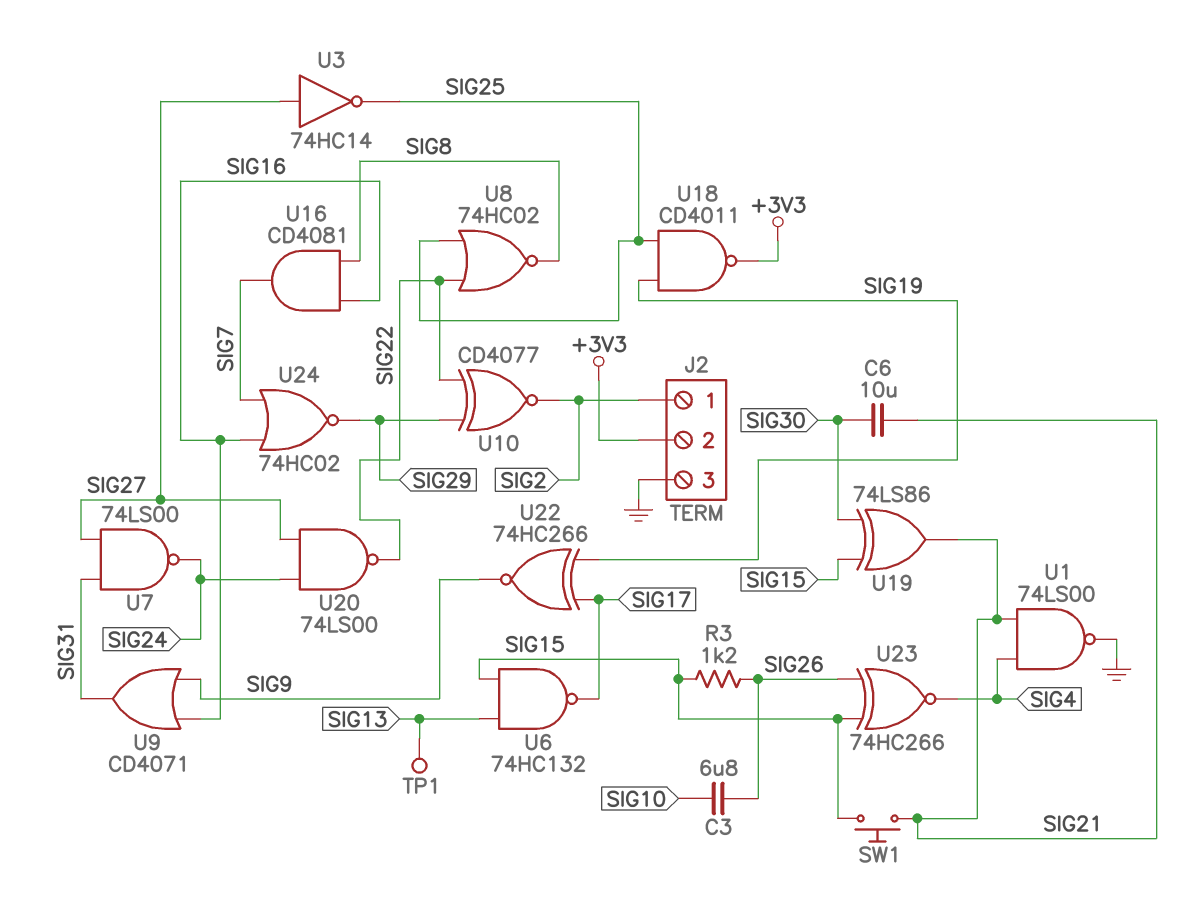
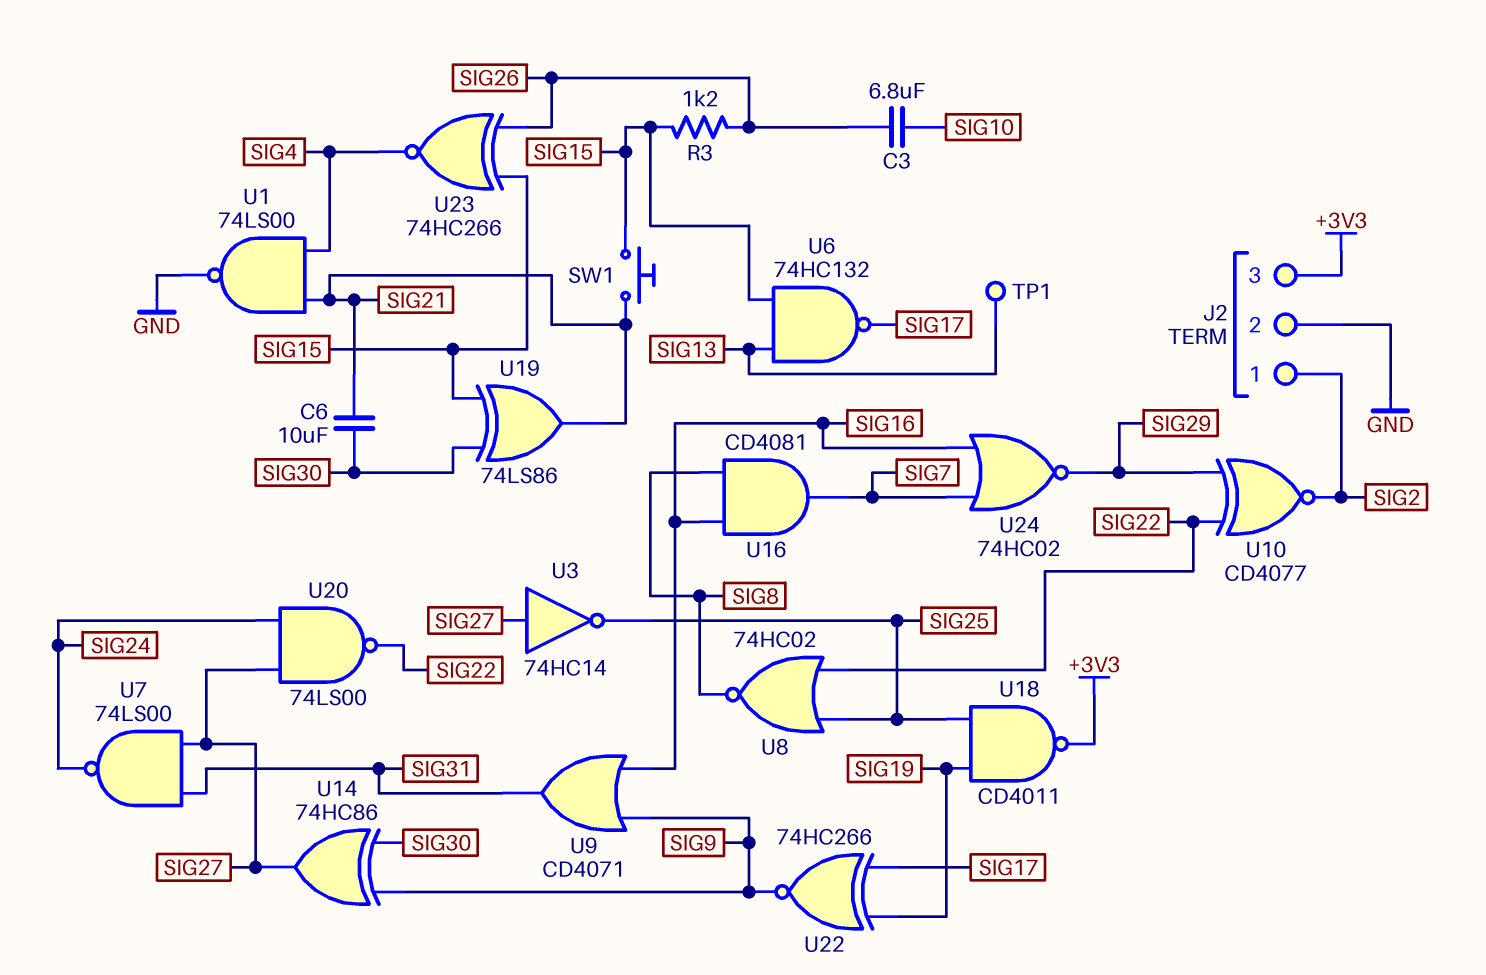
J2 pin 2: +3V3 -> GND
J2 pin 3: GND -> +3V3
U14: none -> XOR 74HC86 (in SIG9, in SIG30, out SIG27)

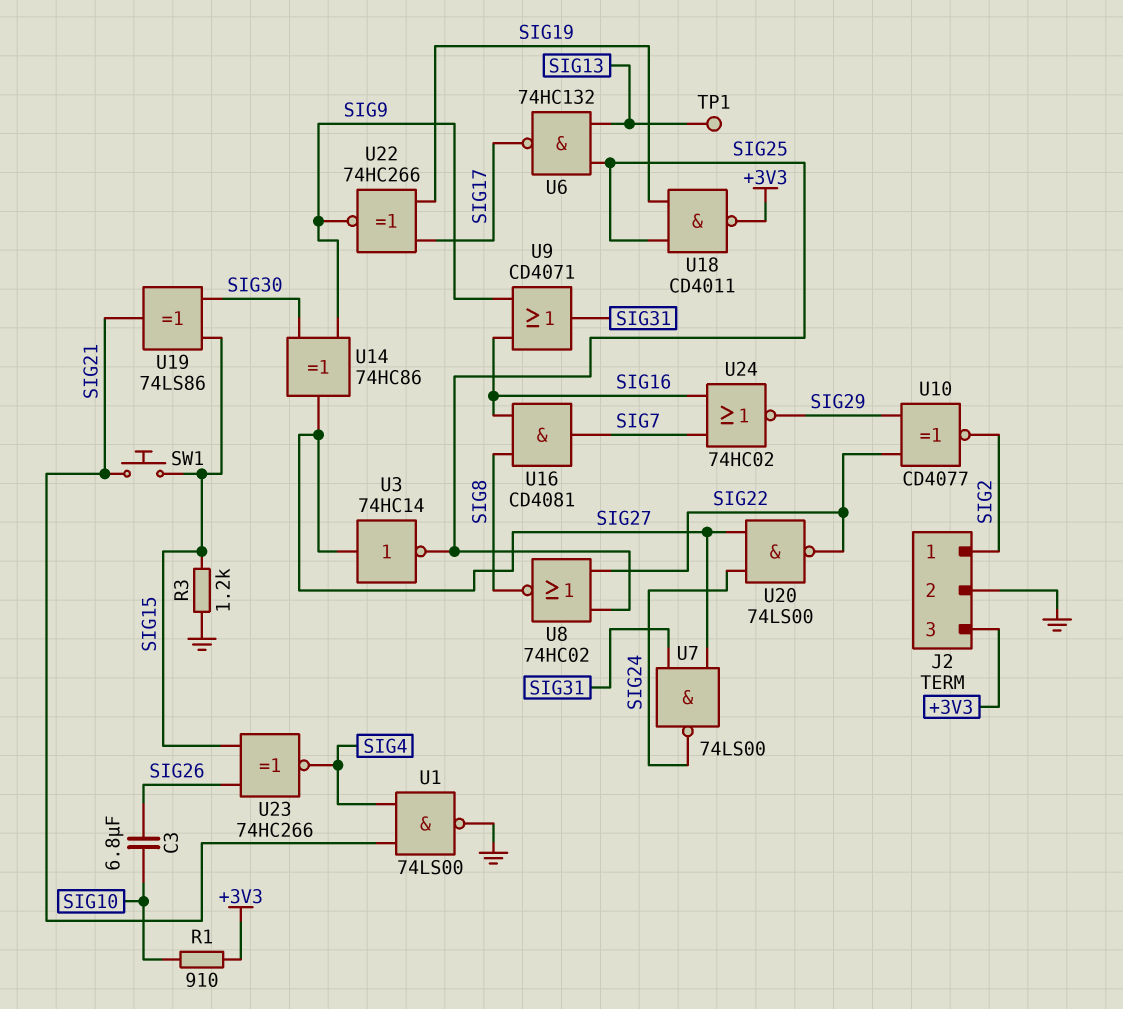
C6: 10uF (SIG21, SIG30) -> none
R1: none -> 910 (+3V3, SIG10)
R3: 1.2k (SIG15, SIG26) -> 1.2k (GND, SIG15)
U6: NAND 74HC132 (in SIG13, in SIG15, out SIG17) -> NAND 74HC132 (in SIG13, in SIG25, out SIG17)

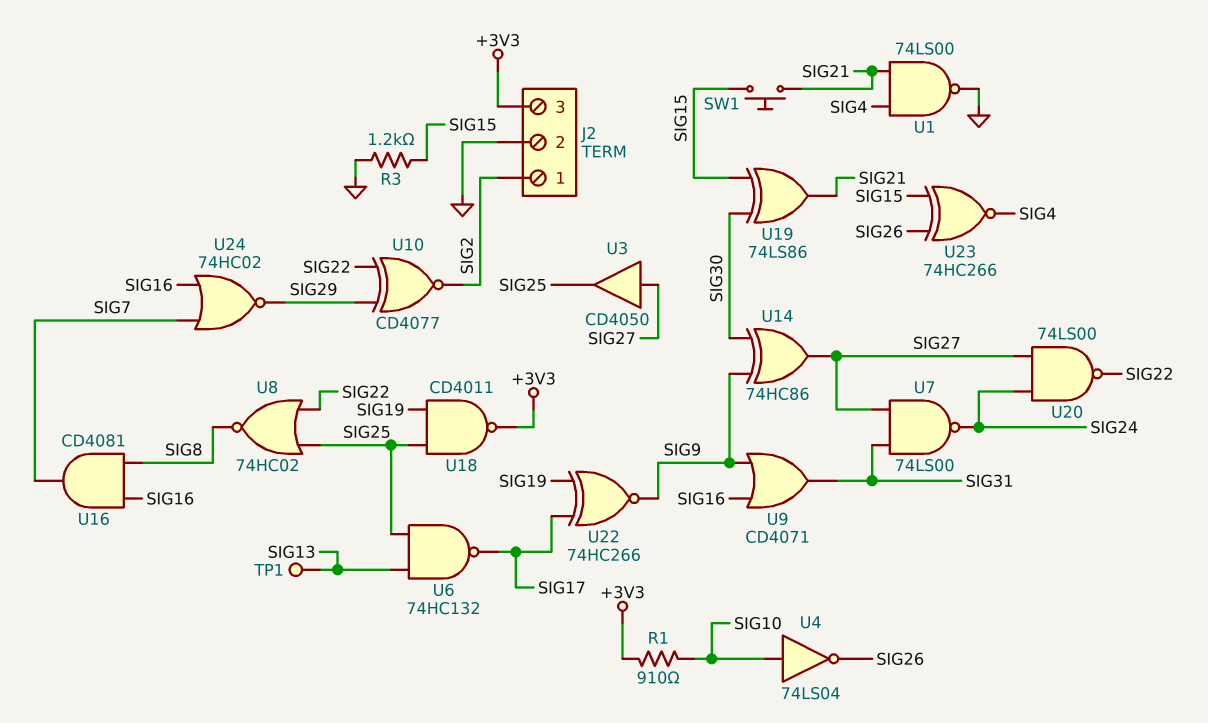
C3: 6.8uF (SIG10, SIG26) -> none
U3: NOT 74HC14 (in SIG27, out SIG25) -> buffer CD4050 (in SIG27, out SIG25)
U4: none -> NOT 74LS04 (in SIG10, out SIG26)

